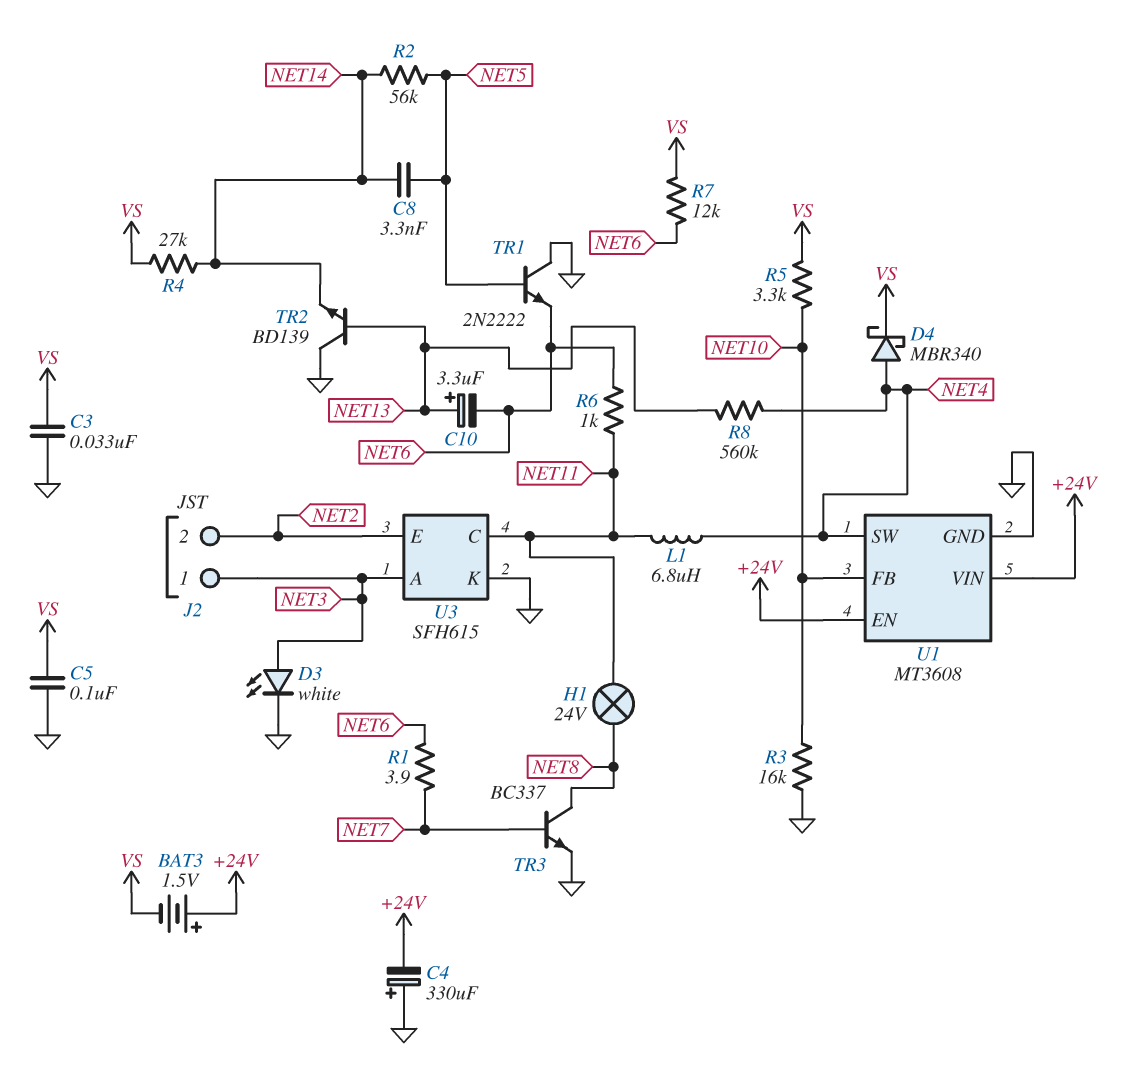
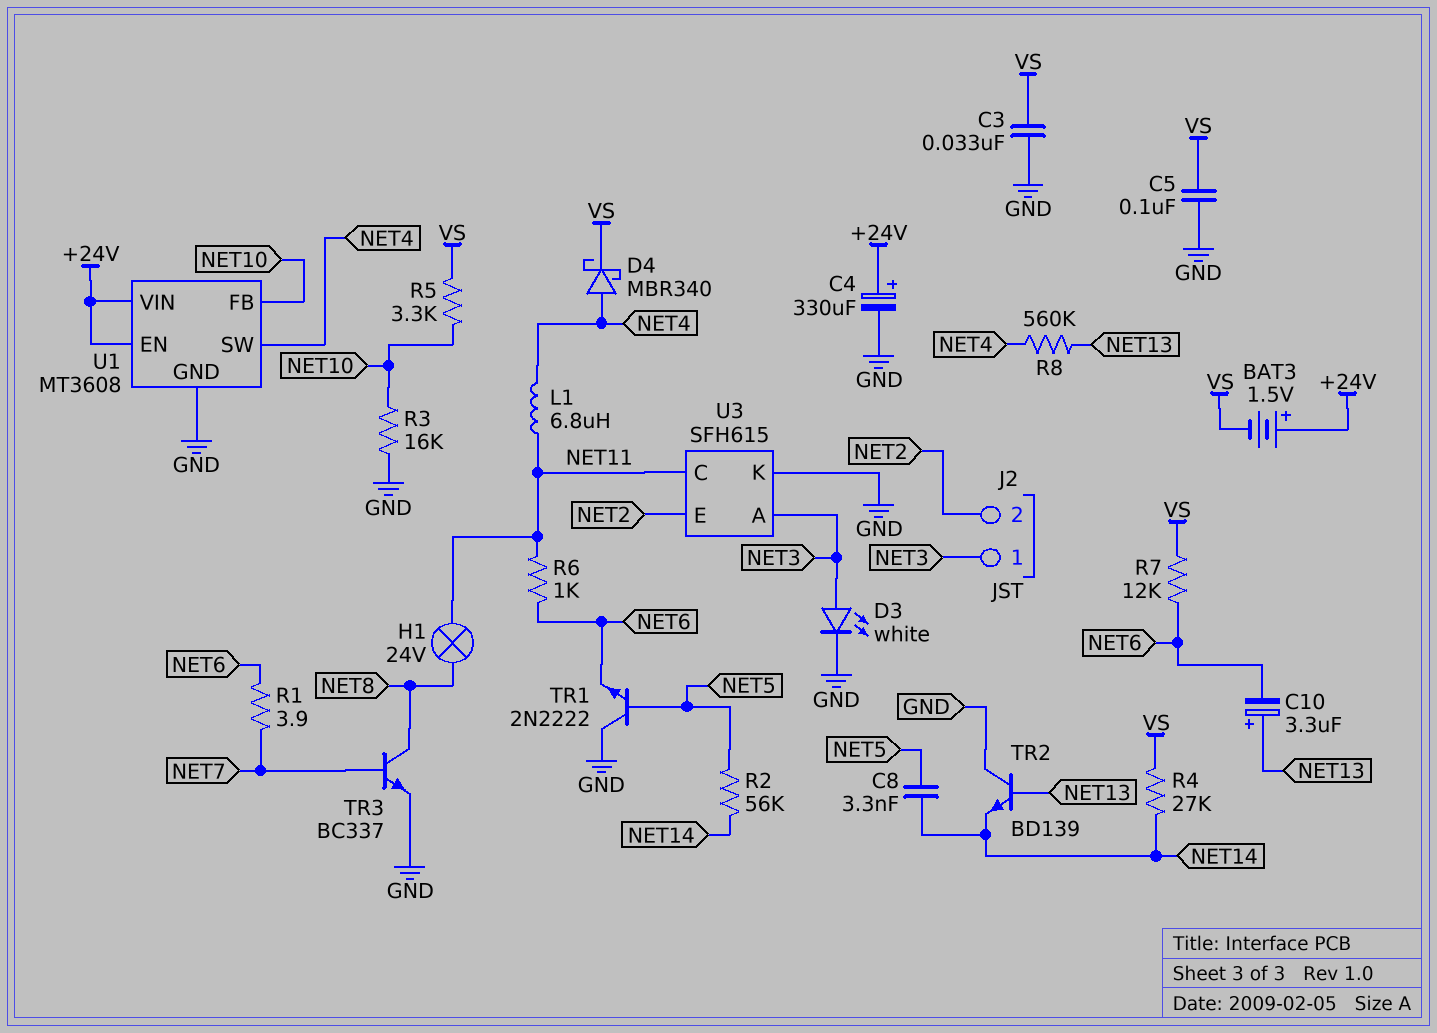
C4: 330uF (plus GND, minus +24V) -> 330uF (plus +24V, minus GND)

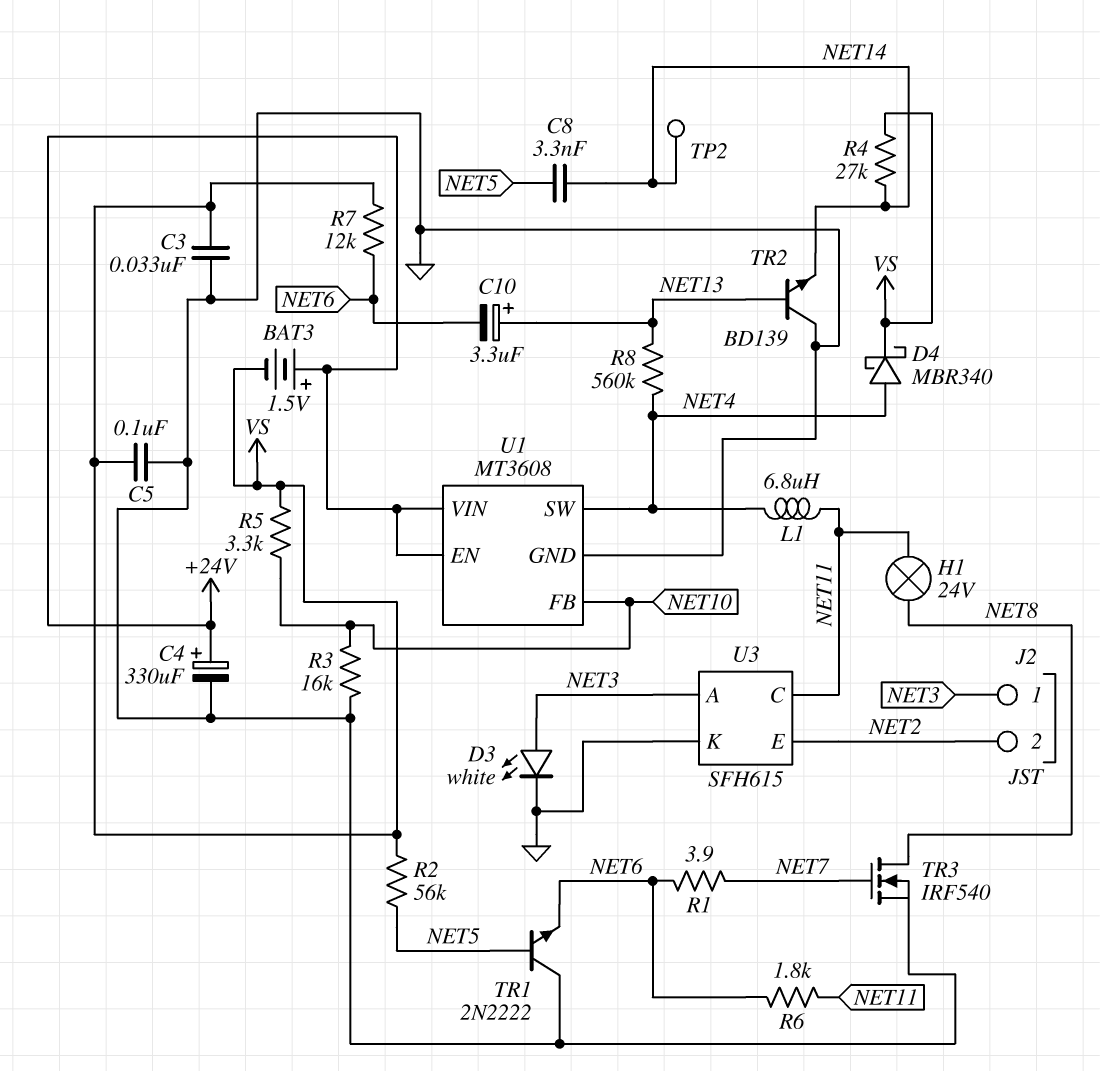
R2: 56k (NET5, NET14) -> 56k (NET5, VS)
R6: 1k (NET6, NET11) -> 1.8k (NET6, NET11)
TP2: none -> test point (NET14)
TR3: NPN BC337 (B NET7, C NET8, E GND) -> NMOS IRF540 (G NET7, D NET8, S GND)

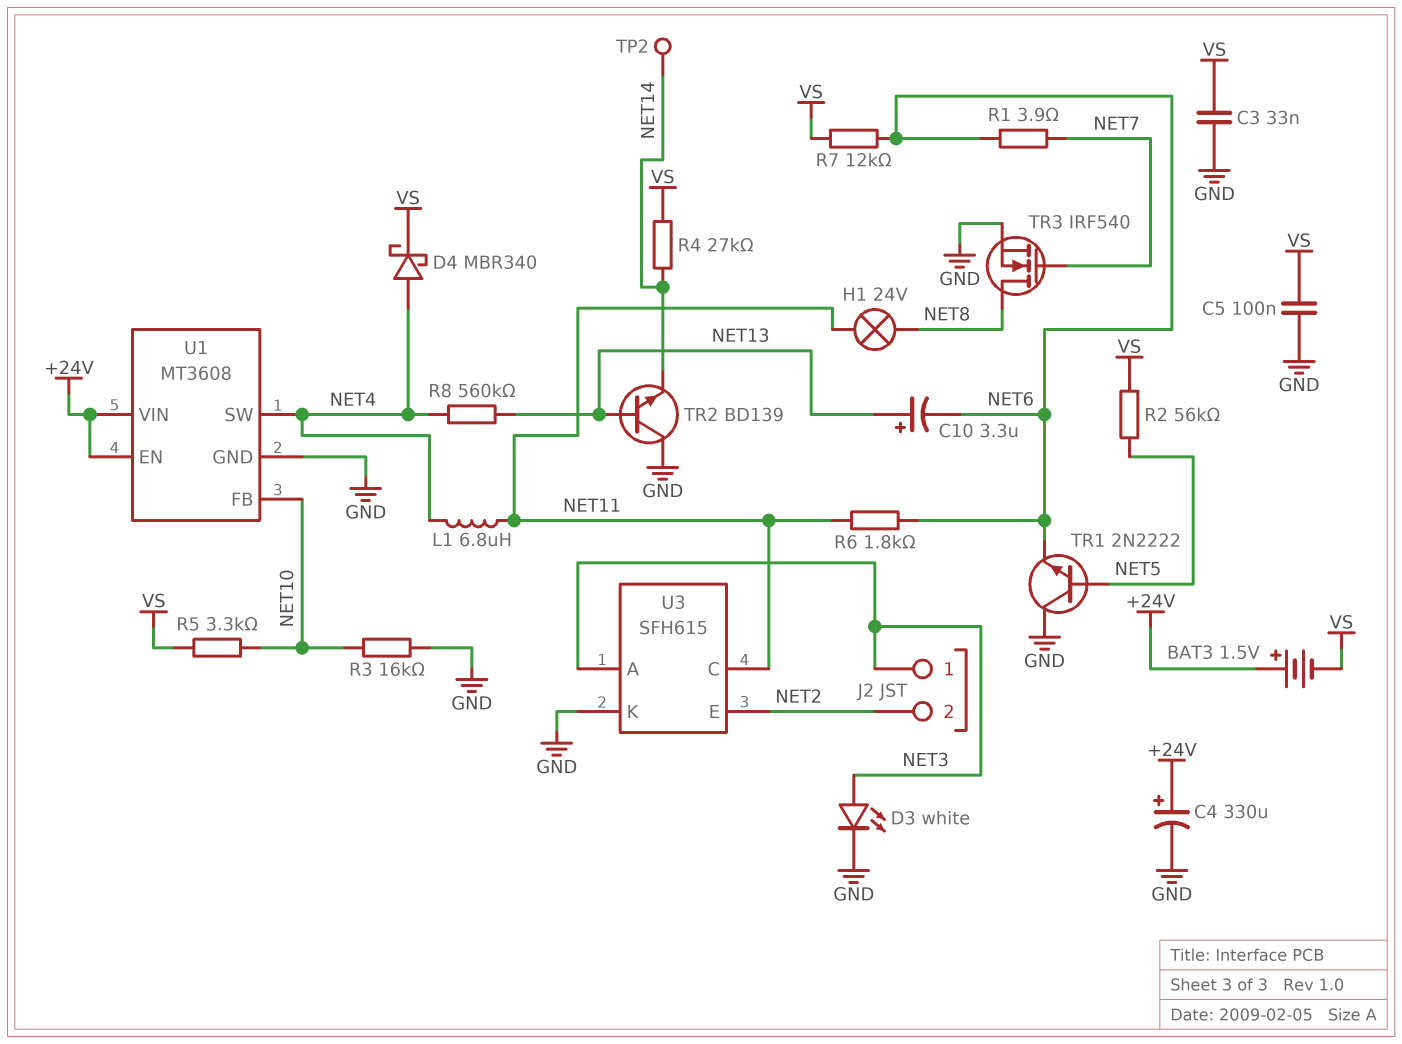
C8: 3.3nF (NET5, NET14) -> none

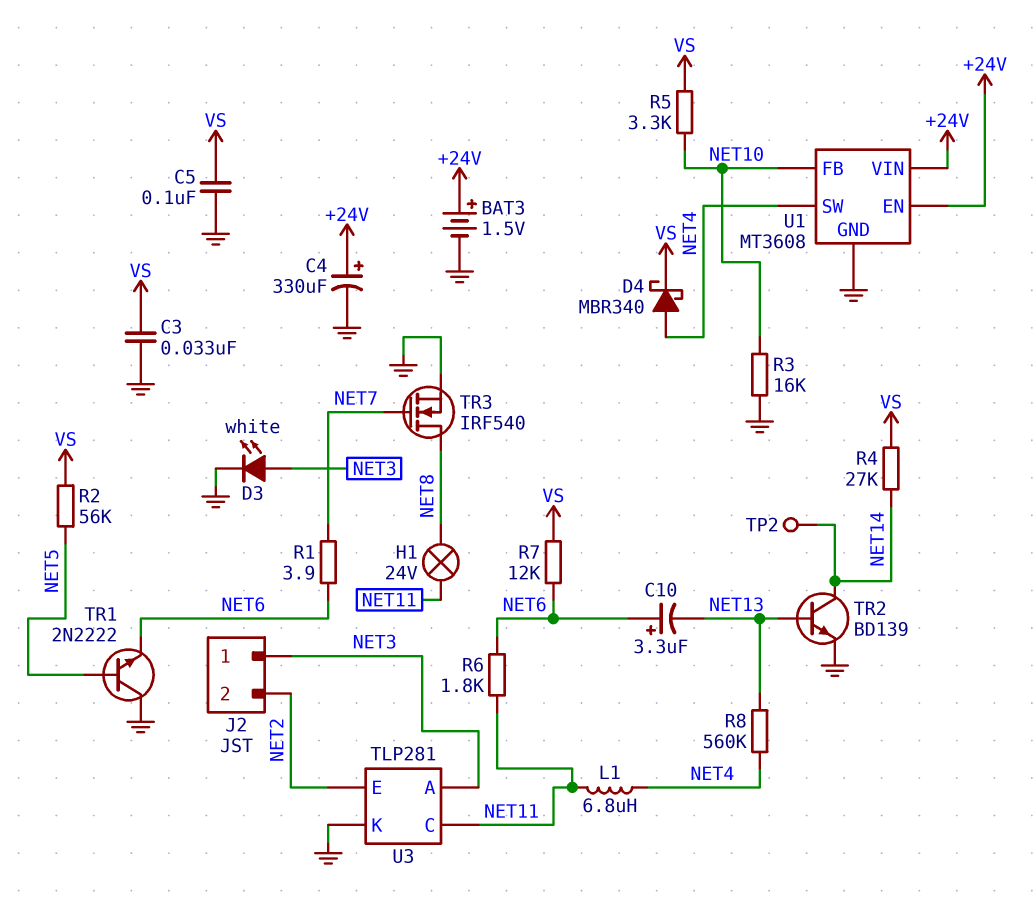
BAT3: 1.5V (plus +24V, minus VS) -> 1.5V (plus +24V, minus GND)
C10: 3.3uF (plus NET13, minus NET6) -> 3.3uF (plus NET6, minus NET13)
TR2: NPN BD139 (B NET13, C GND, E NET14) -> NPN BD139 (B NET13, C NET14, E GND)
U3: SFH615 -> TLP281

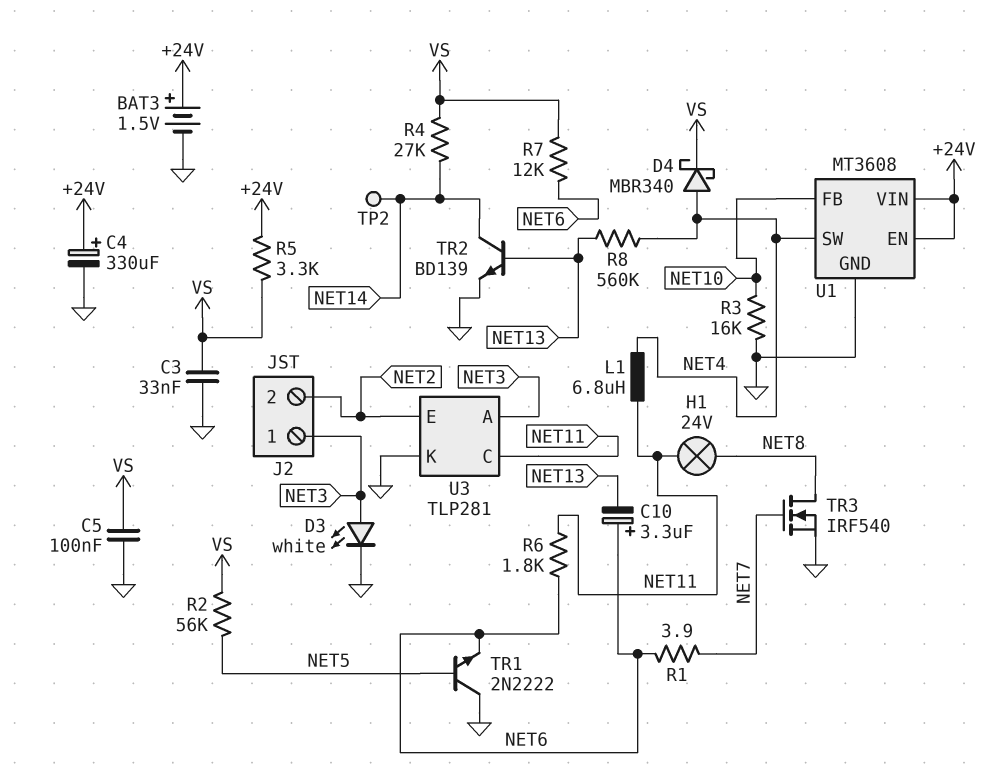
R5: 3.3k (NET10, VS) -> 3.3k (+24V, VS)

